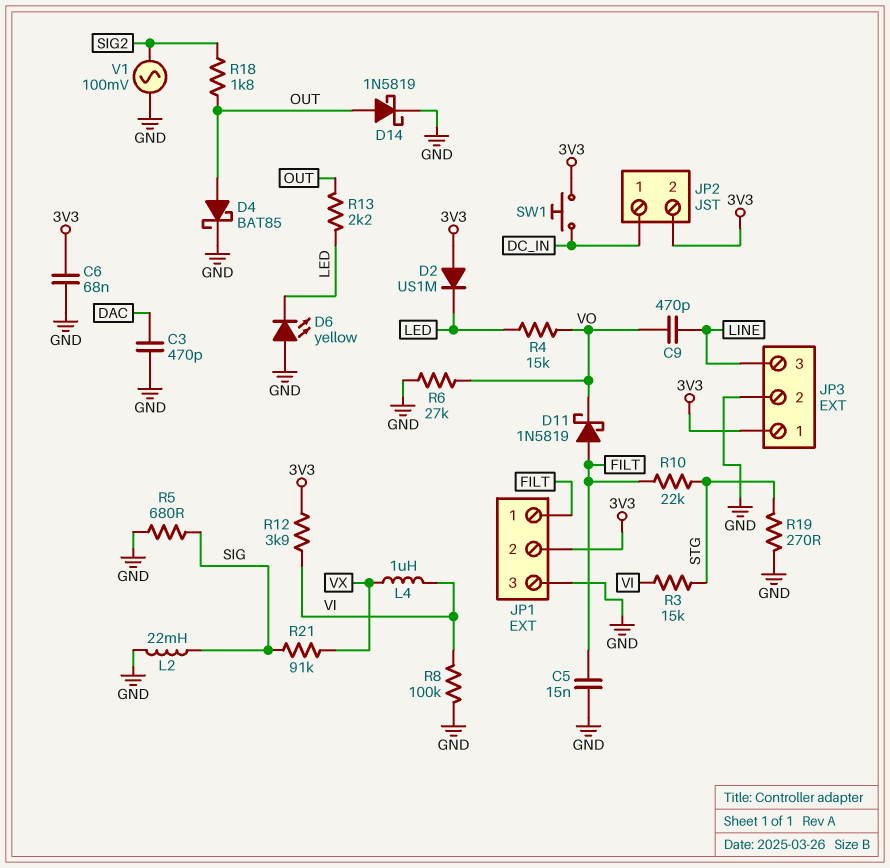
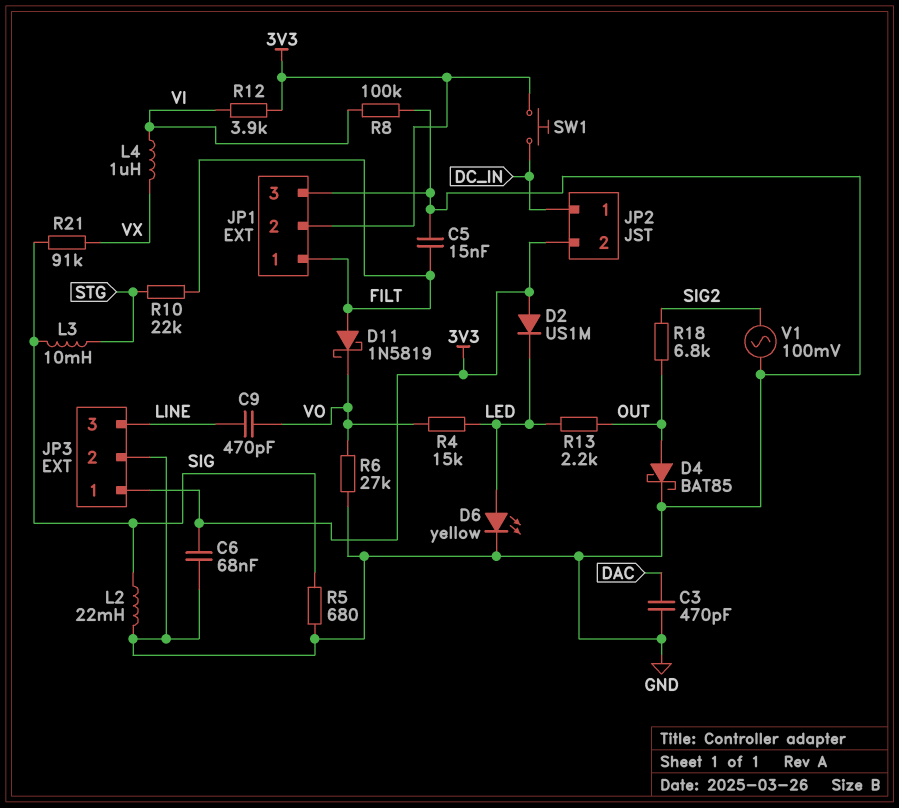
D6: LED yellow (A GND, K LED) -> LED yellow (A LED, K GND)
D14: schottky 1N5819 (A OUT, K GND) -> none
L3: none -> 10mH (SIG, STG)
R3: 15k (STG, VI) -> none
R18: 1.8k (OUT, SIG2) -> 6.8k (OUT, SIG2)
R19: 270 (GND, STG) -> none

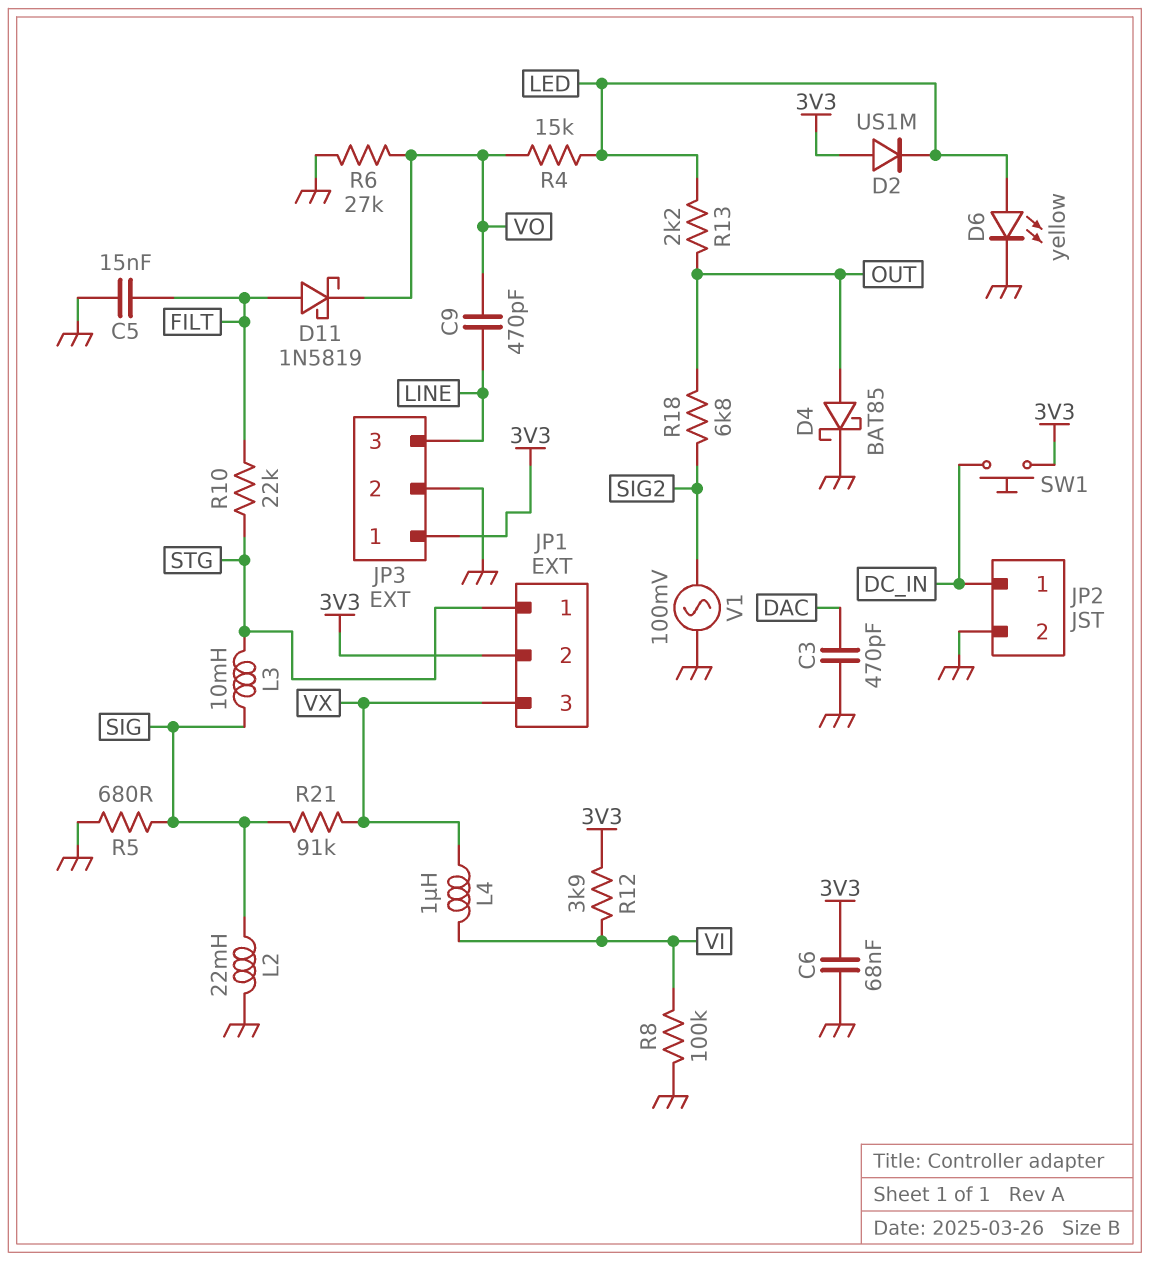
JP1 pin 1: FILT -> STG
JP1 pin 3: GND -> VX
JP2 pin 2: 3V3 -> GND

